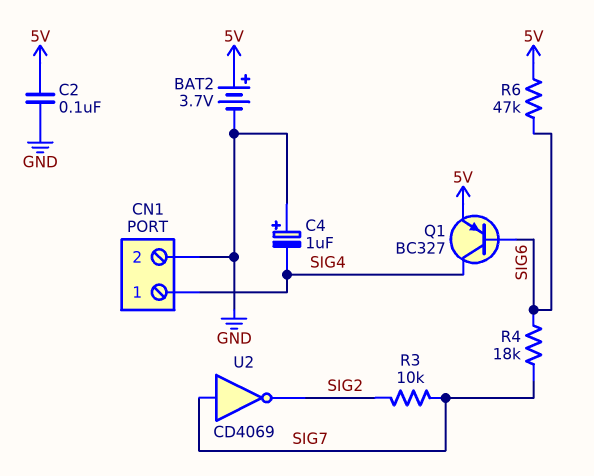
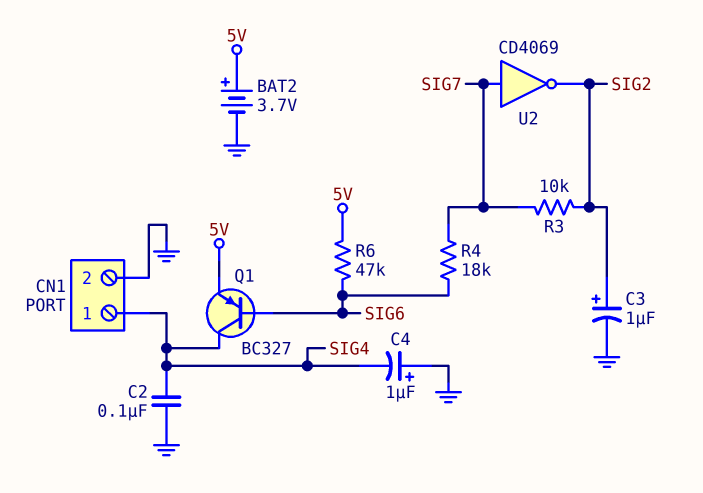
C2: 100nF (5V, GND) -> 100nF (GND, SIG4)
C3: none -> 1uF (plus SIG2, minus GND)

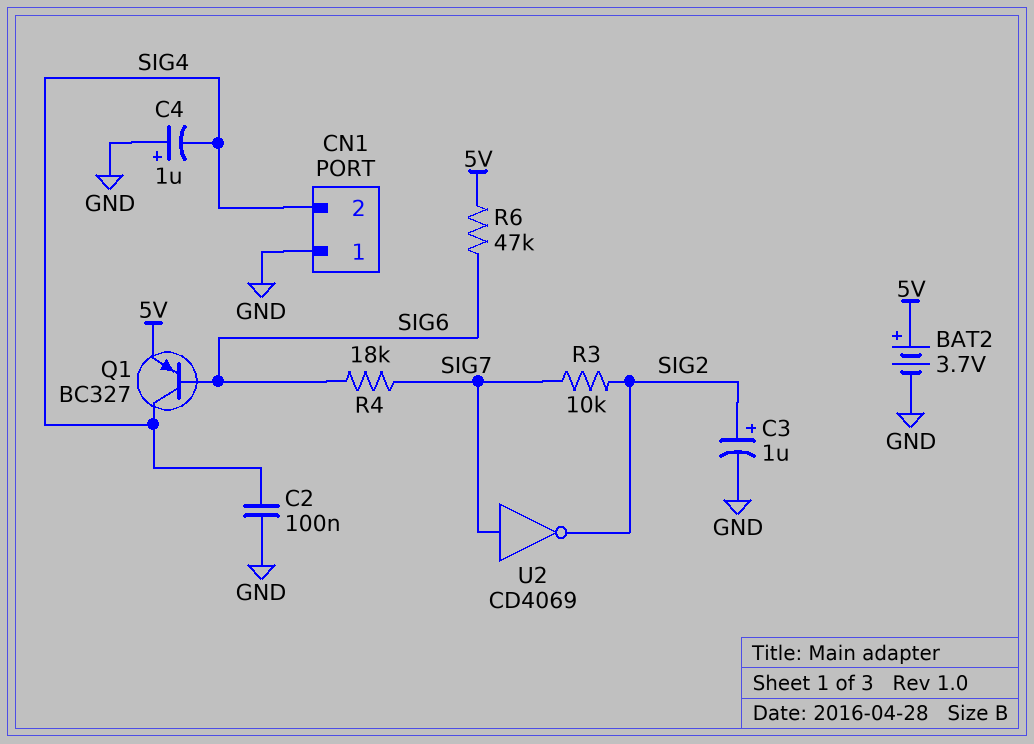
CN1 pin 1: SIG4 -> GND
CN1 pin 2: GND -> SIG4

